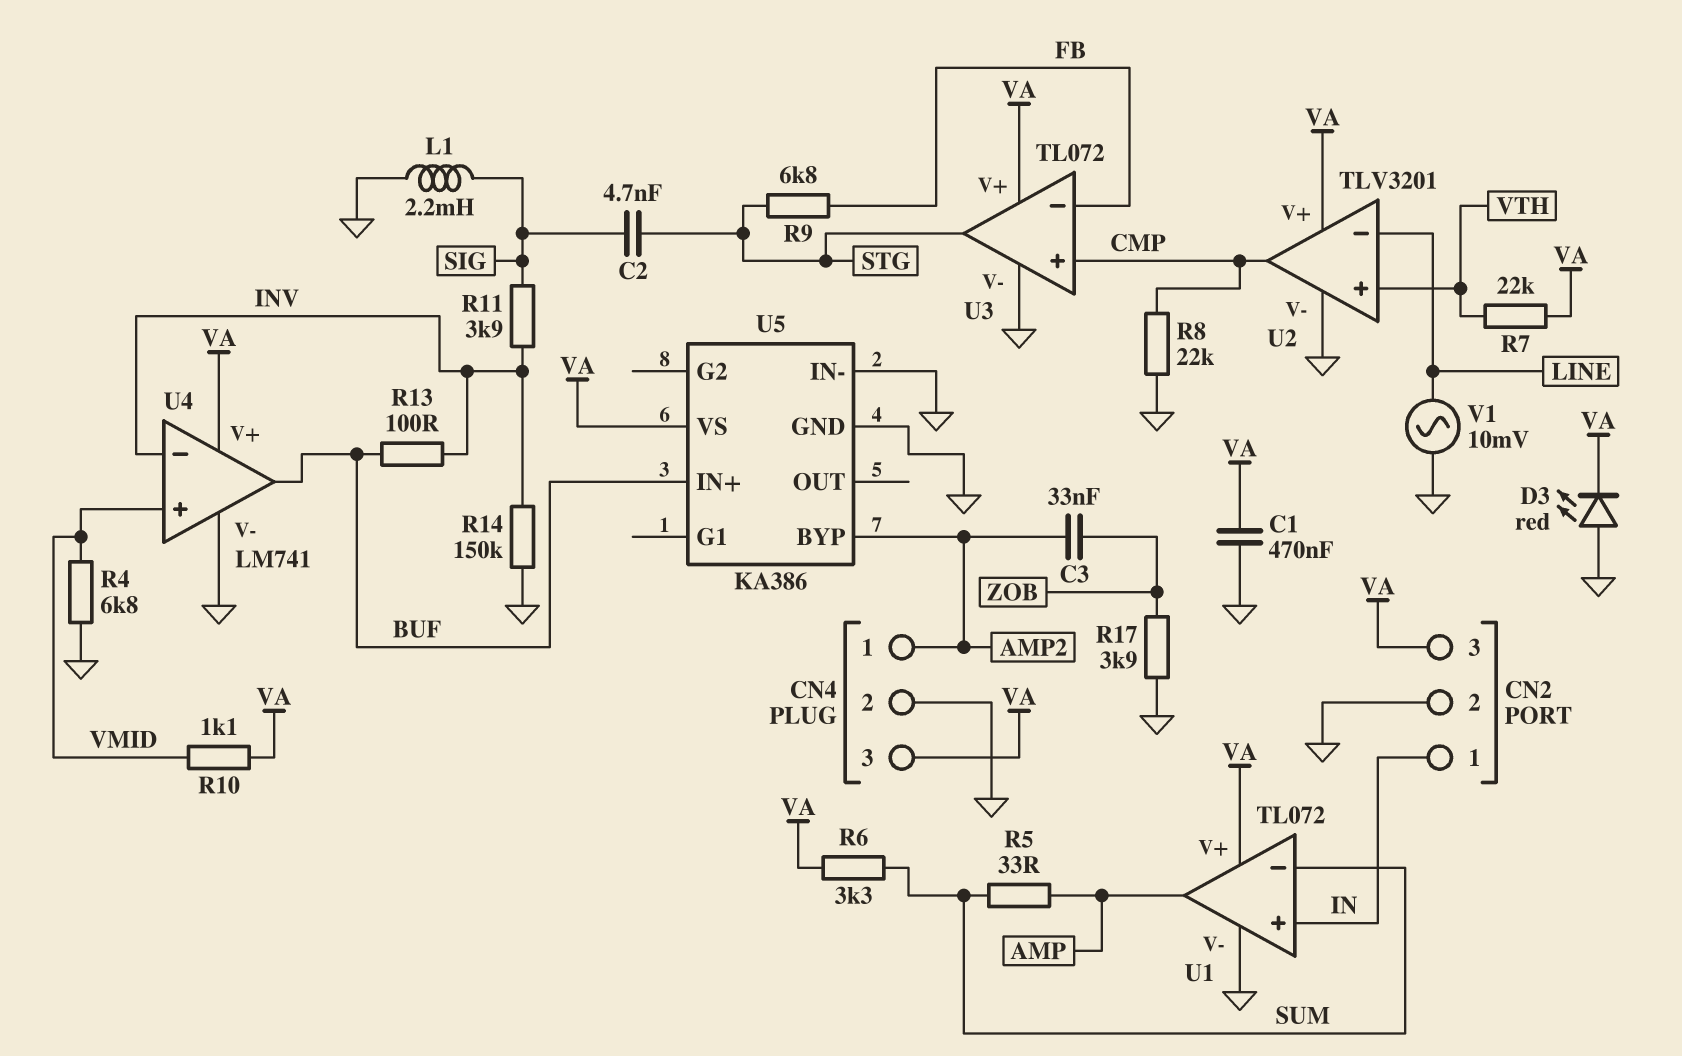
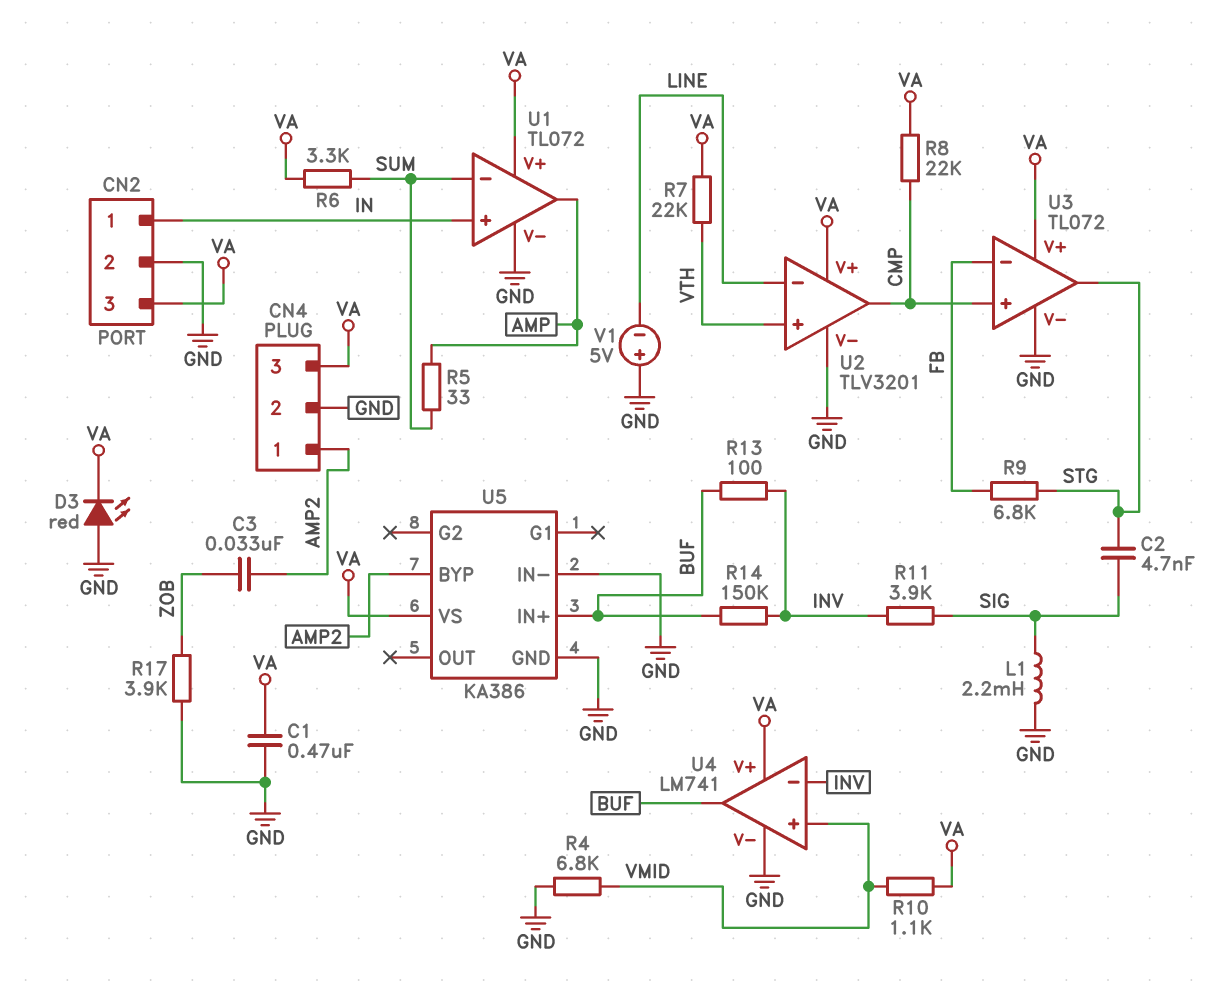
R8: 22k (CMP, GND) -> 22k (CMP, VA)
R14: 150k (GND, INV) -> 150k (BUF, INV)
V1: AC 10mV (GND, LINE) -> 5V (plus GND, minus LINE)

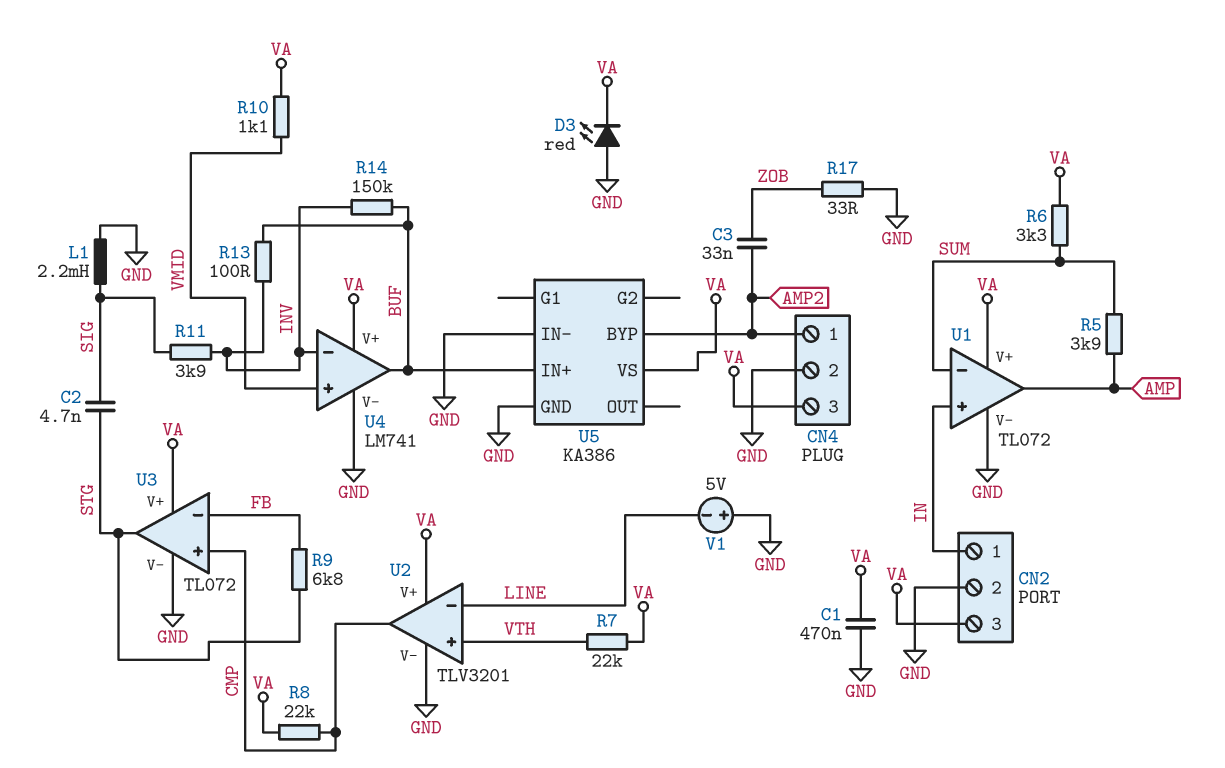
R4: 6.8k (GND, VMID) -> none
R5: 33 (AMP, SUM) -> 3.9k (AMP, SUM)
R17: 3.9k (GND, ZOB) -> 33 (GND, ZOB)

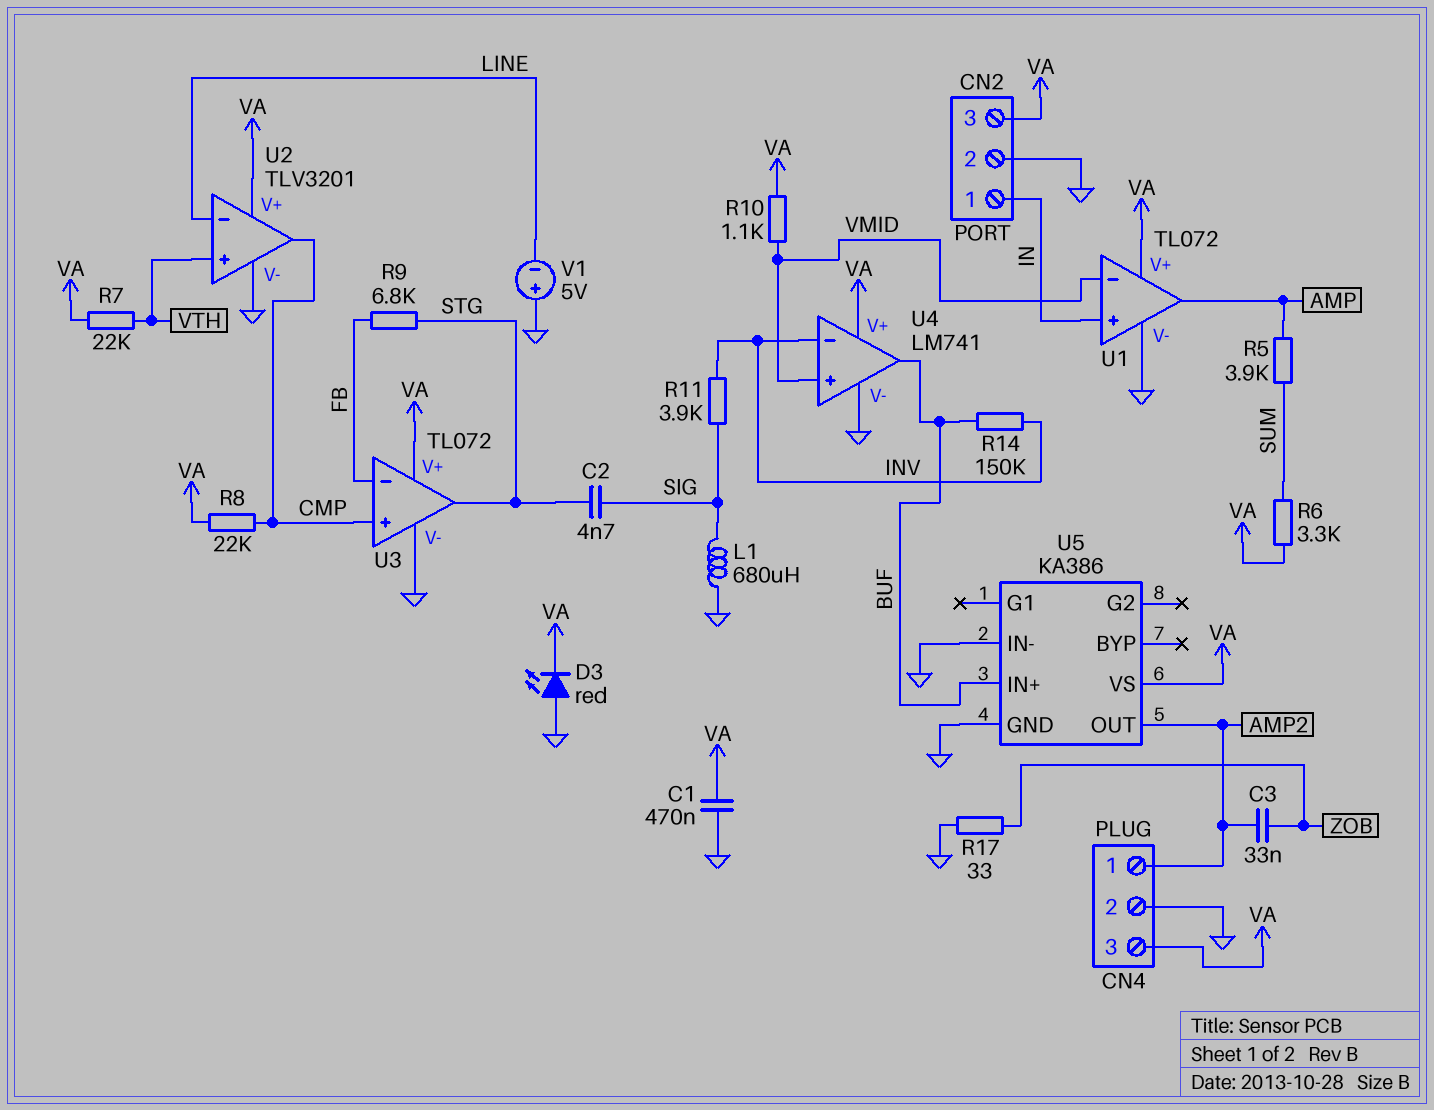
L1: 2.2mH (GND, SIG) -> 680uH (GND, SIG)
R13: 100 (BUF, INV) -> none
U1 pin in-: SUM -> VMID
U5 pin BYP: AMP2 -> none
U5 pin OUT: none -> AMP2

